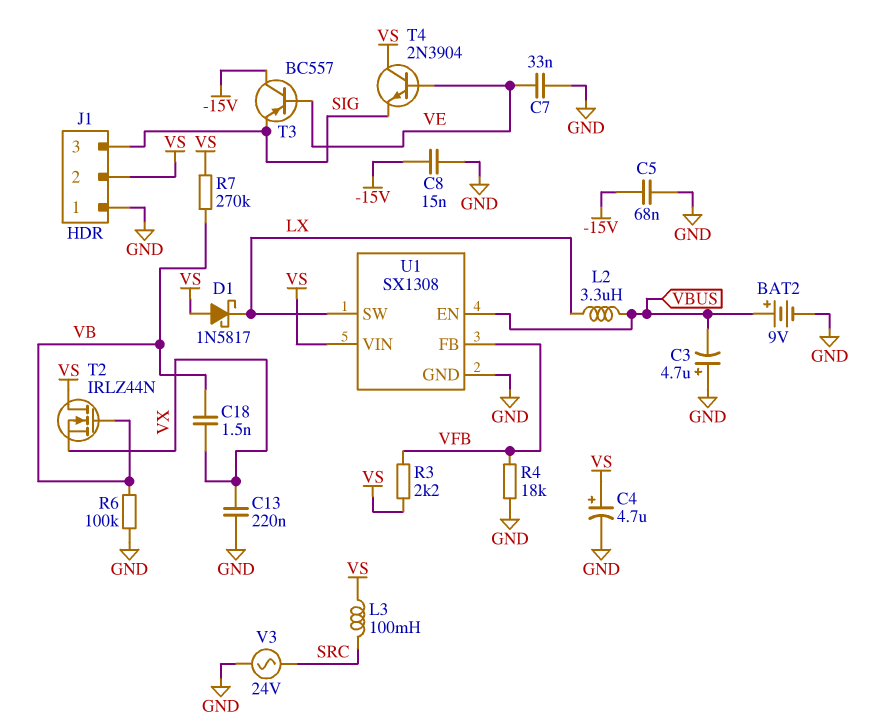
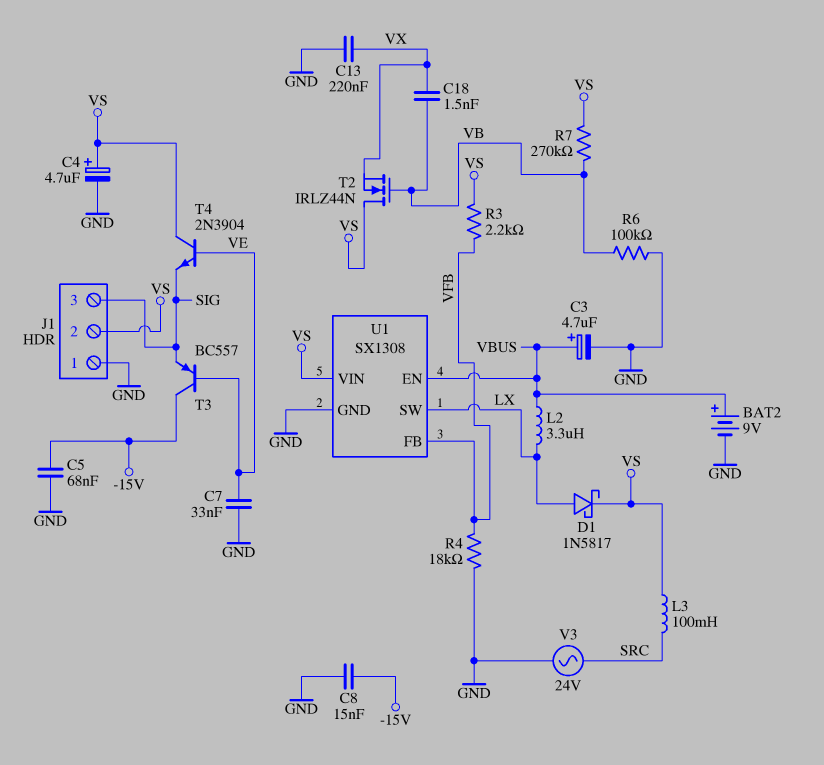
C3: 4.7uF (plus GND, minus VBUS) -> 4.7uF (plus VBUS, minus GND)
D1: schottky 1N5817 (A VS, K LX) -> schottky 1N5817 (A LX, K VS)

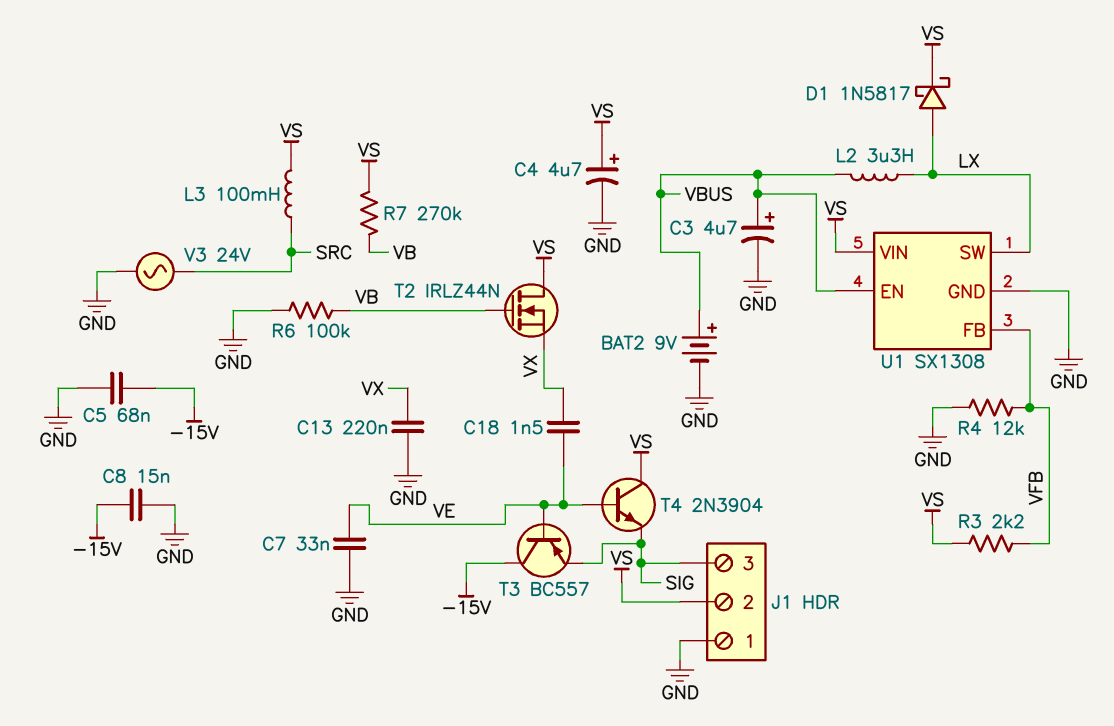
C18: 1.5nF (VB, VX) -> 1.5nF (VE, VX)
R4: 18k (GND, VFB) -> 12k (GND, VFB)

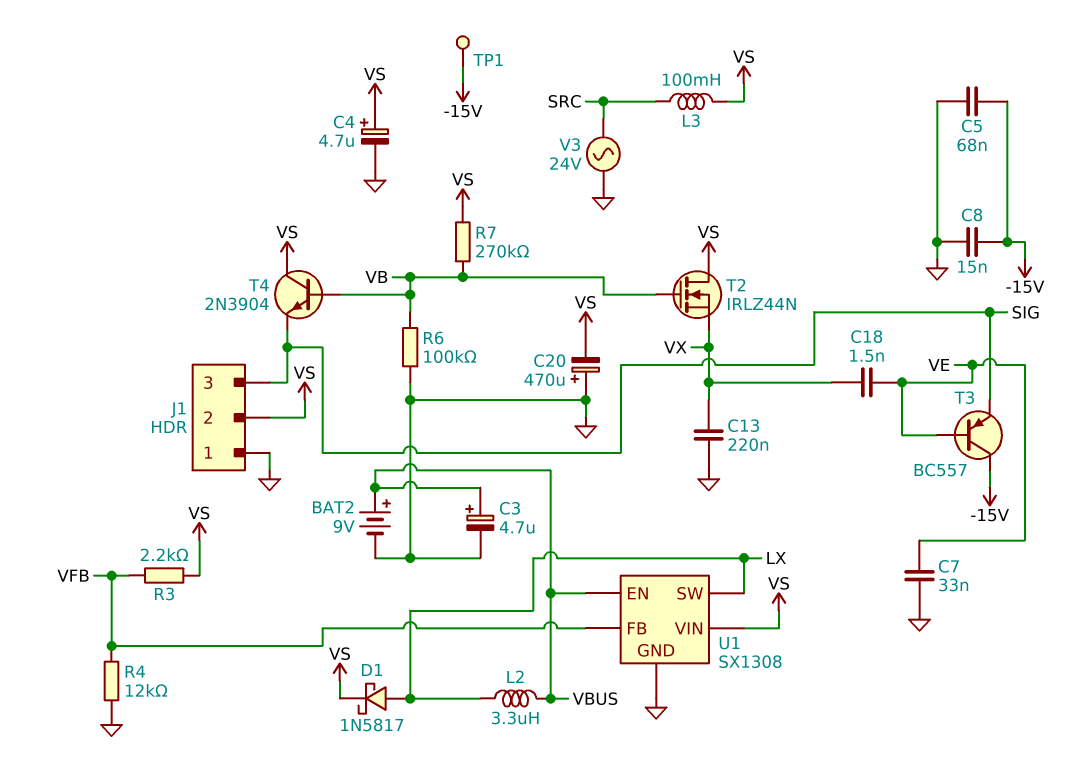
C20: none -> 470uF (plus GND, minus VS)
T4: NPN 2N3904 (B VE, C VS, E SIG) -> NPN 2N3904 (B VB, C VS, E SIG)
TP1: none -> test point (-15V)

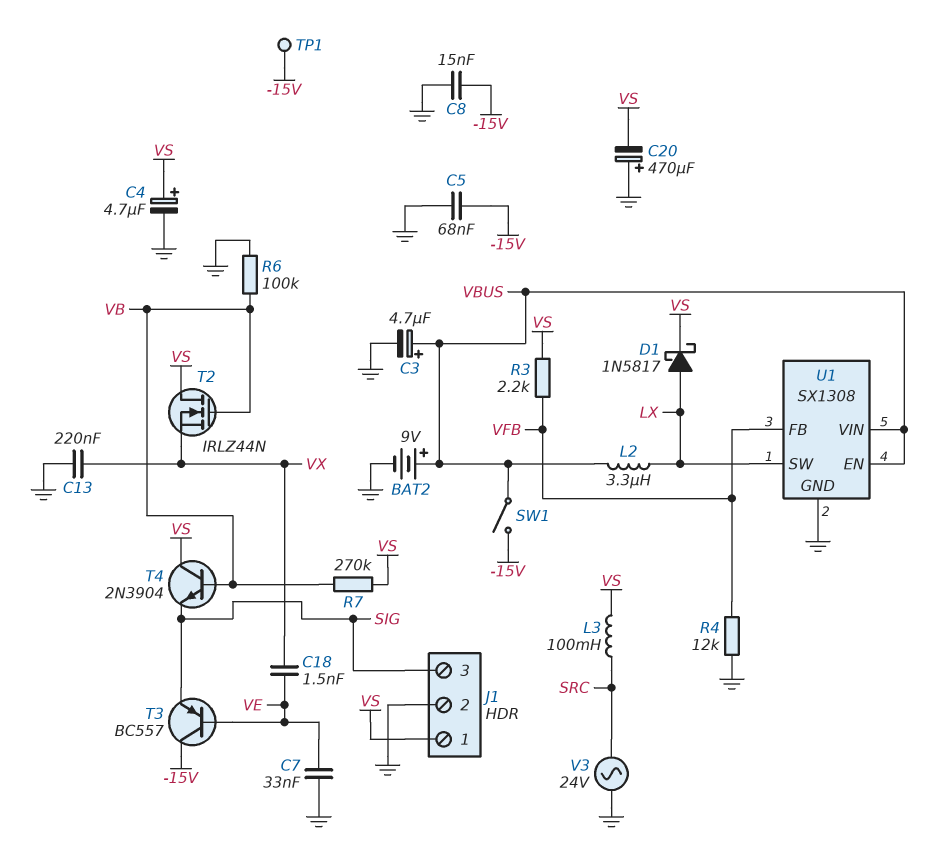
J1 pin 1: GND -> VS
J1 pin 2: VS -> GND
SW1: none -> switch (-15V, VBUS)
U1 pin VIN: VS -> VBUS

